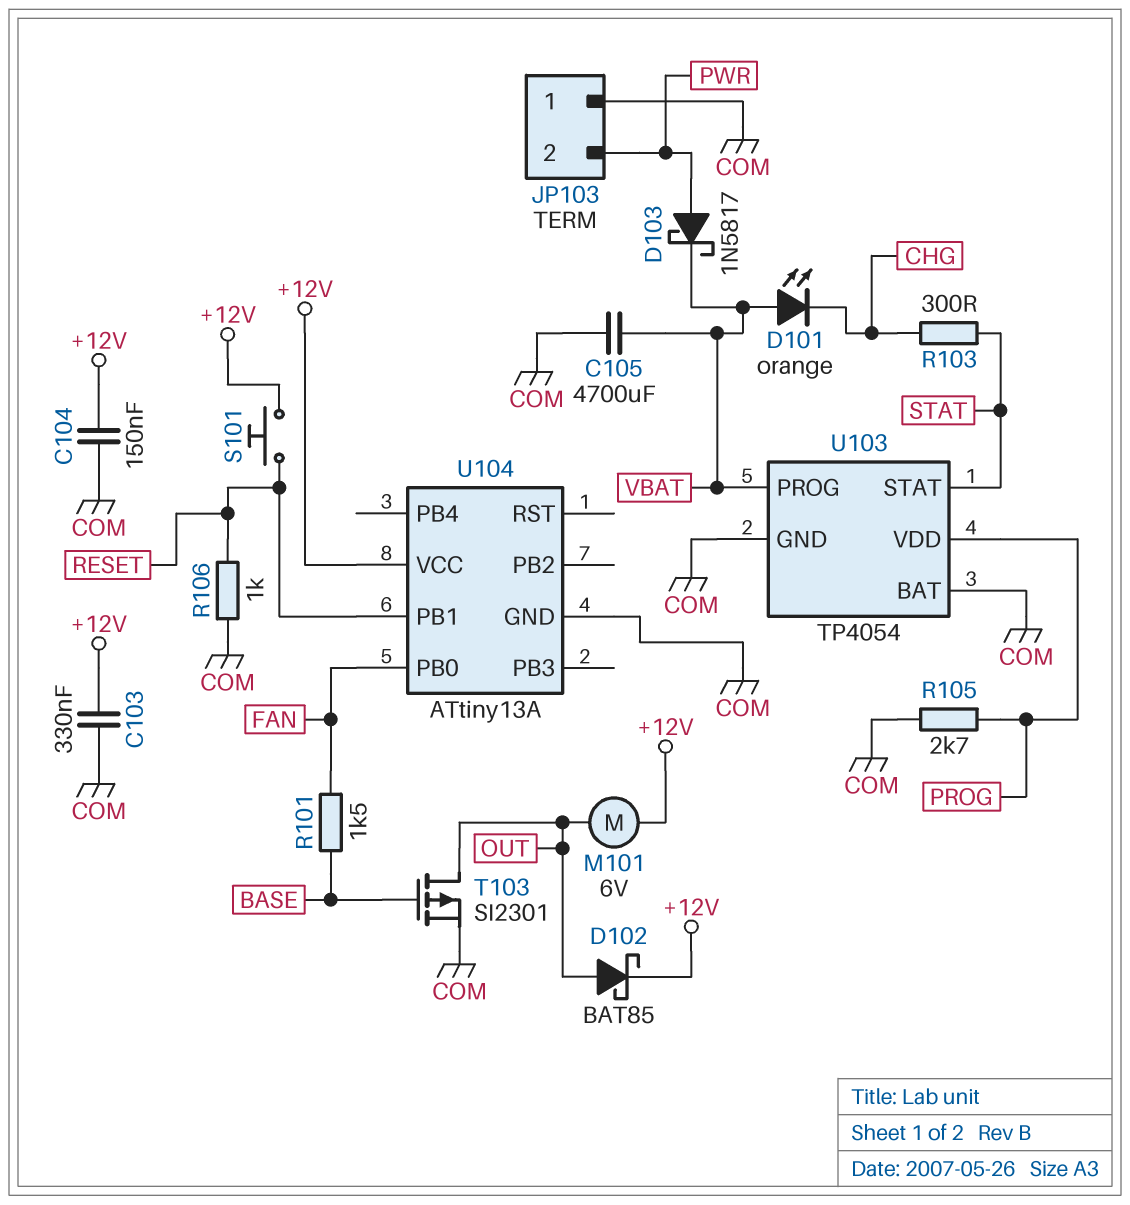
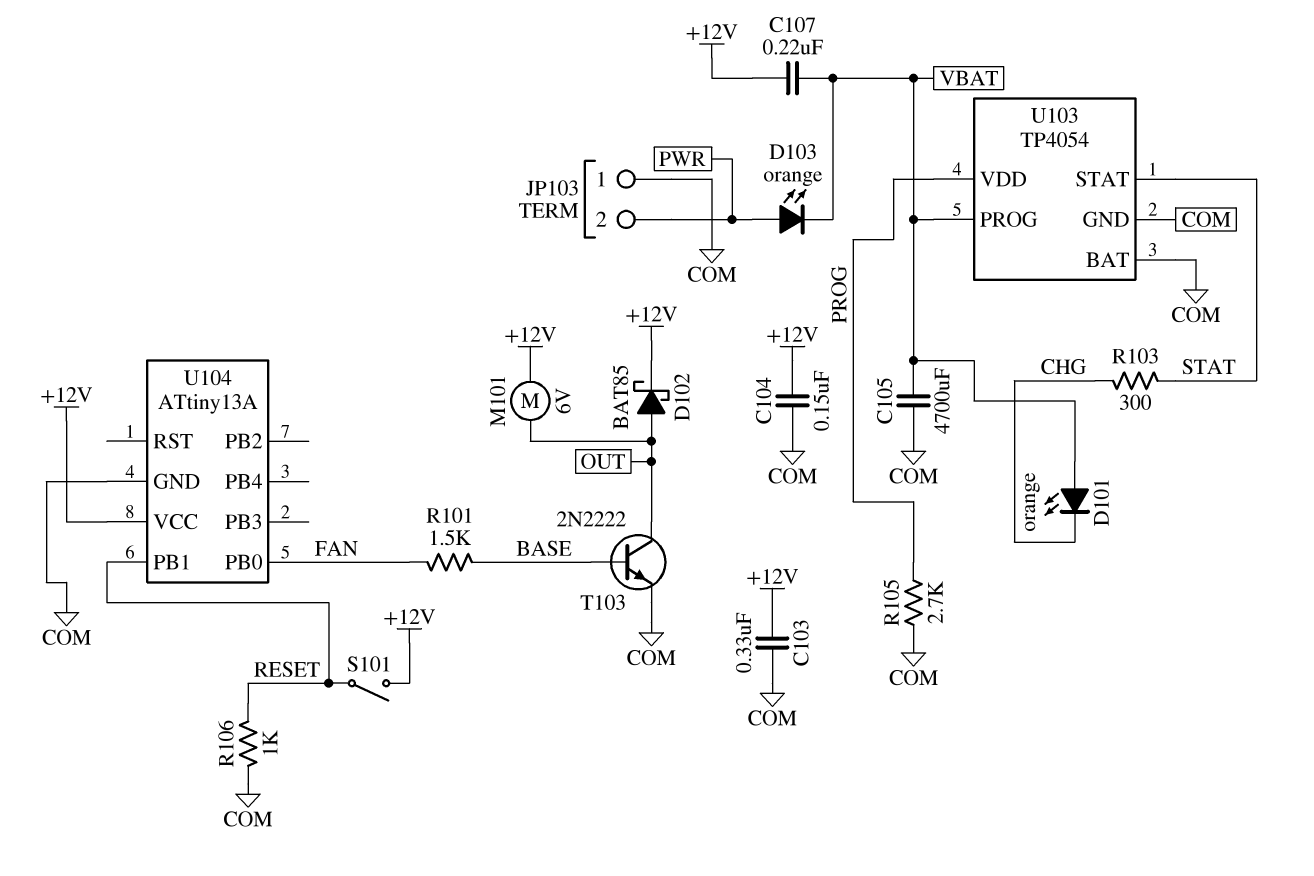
C107: none -> 220nF (+12V, VBAT)
D103: schottky 1N5817 (A PWR, K VBAT) -> LED orange (A PWR, K VBAT)
S101: button (+12V, RESET) -> switch (+12V, RESET)
T103: PMOS SI2301 (G BASE, D OUT, S COM) -> NPN 2N2222 (B BASE, C OUT, E COM)

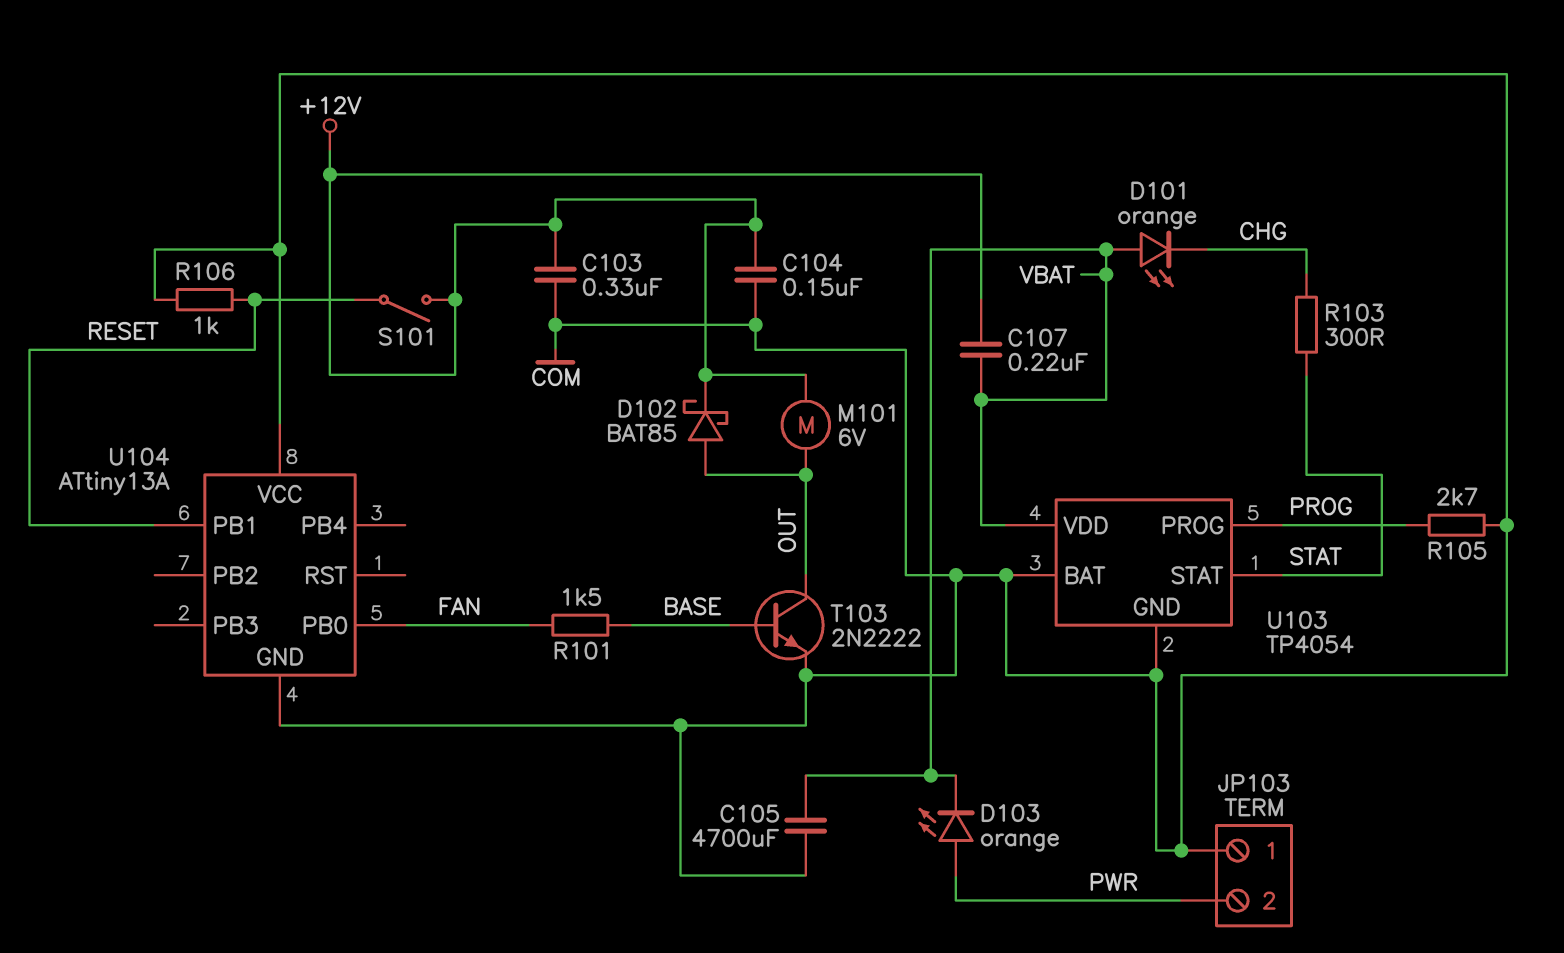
U103 pin PROG: VBAT -> PROG
U103 pin VDD: PROG -> VBAT
U104 pin VCC: +12V -> COM

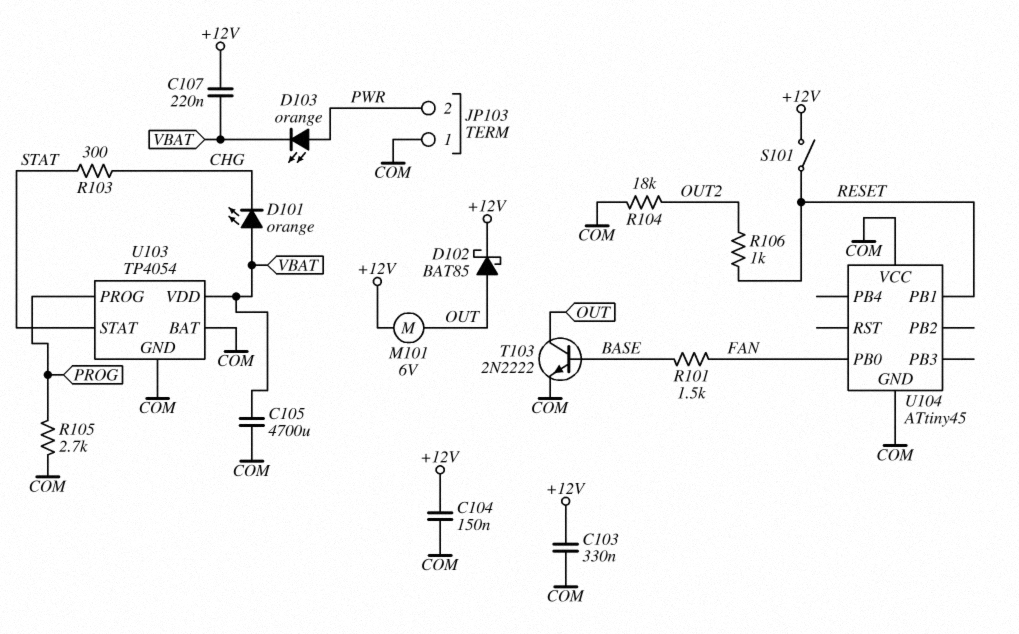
R104: none -> 18k (COM, OUT2)
R106: 1k (COM, RESET) -> 1k (OUT2, RESET)
U104: ATtiny13A -> ATtiny45

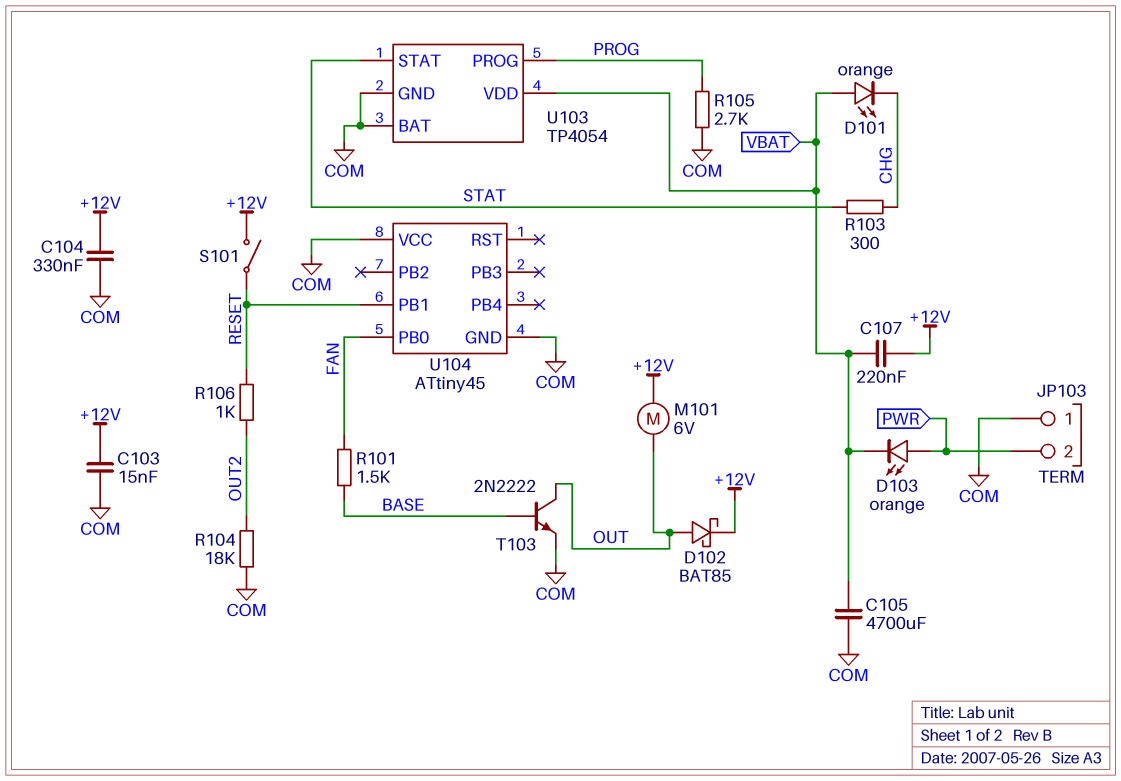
C103: 330nF (+12V, COM) -> 15nF (+12V, COM)
C104: 150nF (+12V, COM) -> 330nF (+12V, COM)

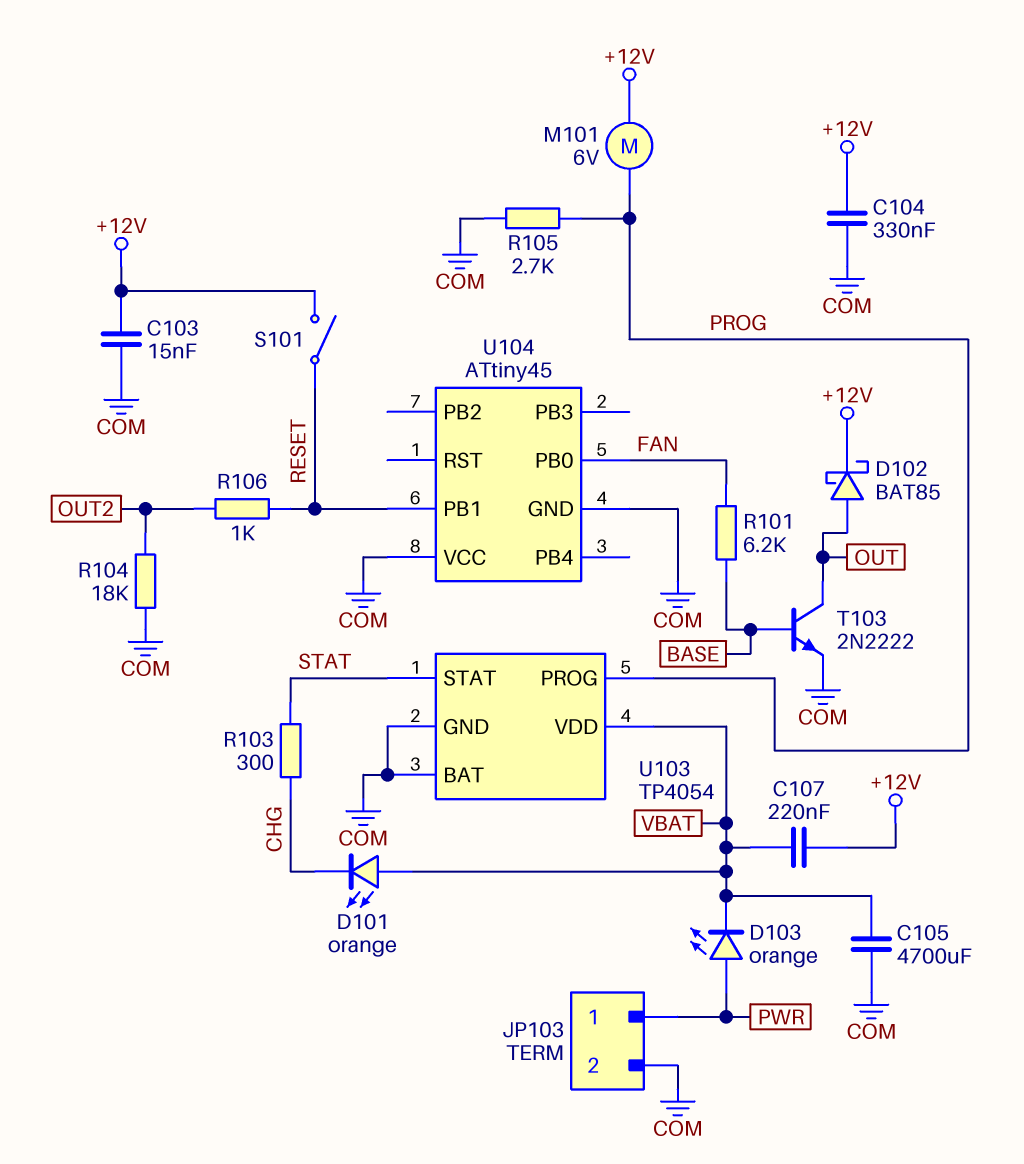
JP103 pin 1: COM -> PWR
JP103 pin 2: PWR -> COM
M101: motor 6V (+12V, OUT) -> motor 6V (+12V, PROG)
R101: 1.5k (BASE, FAN) -> 6.2k (BASE, FAN)

